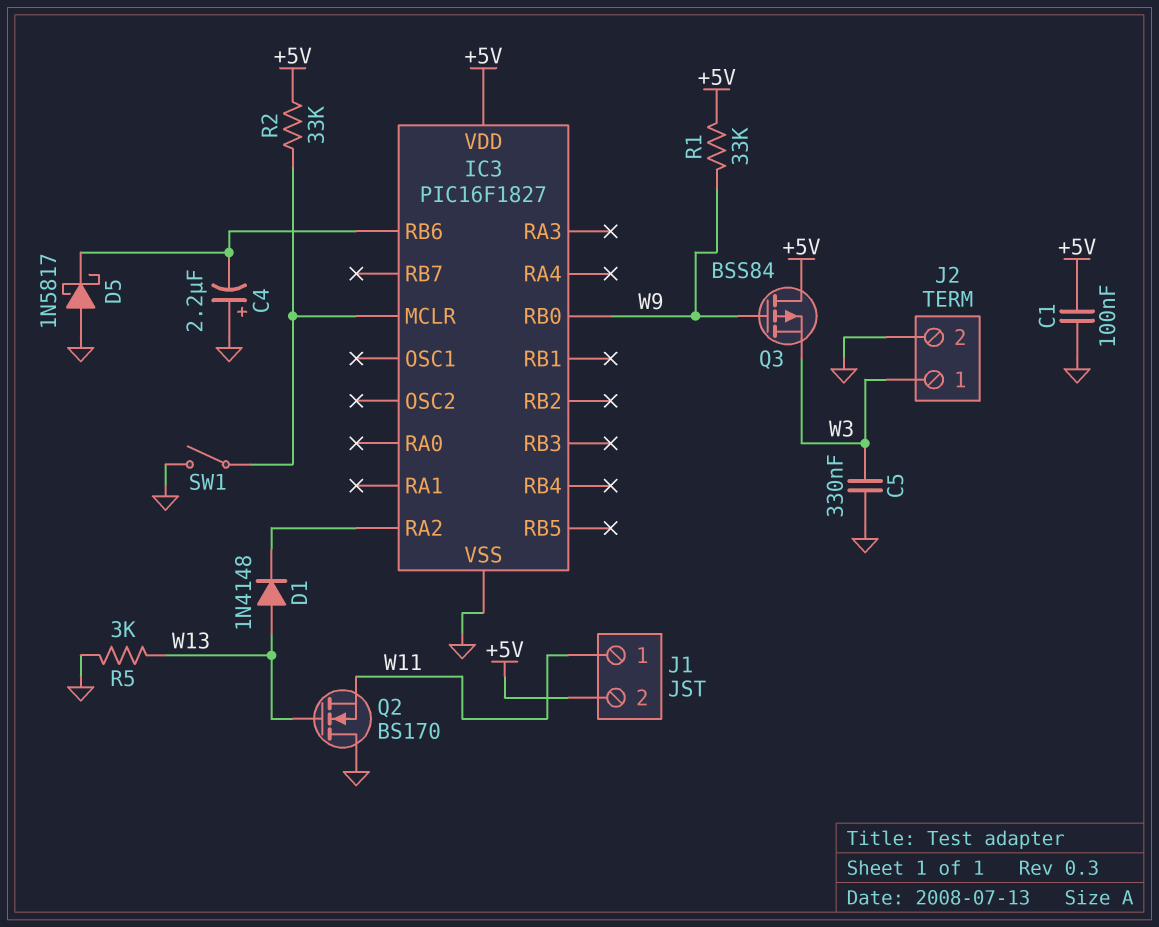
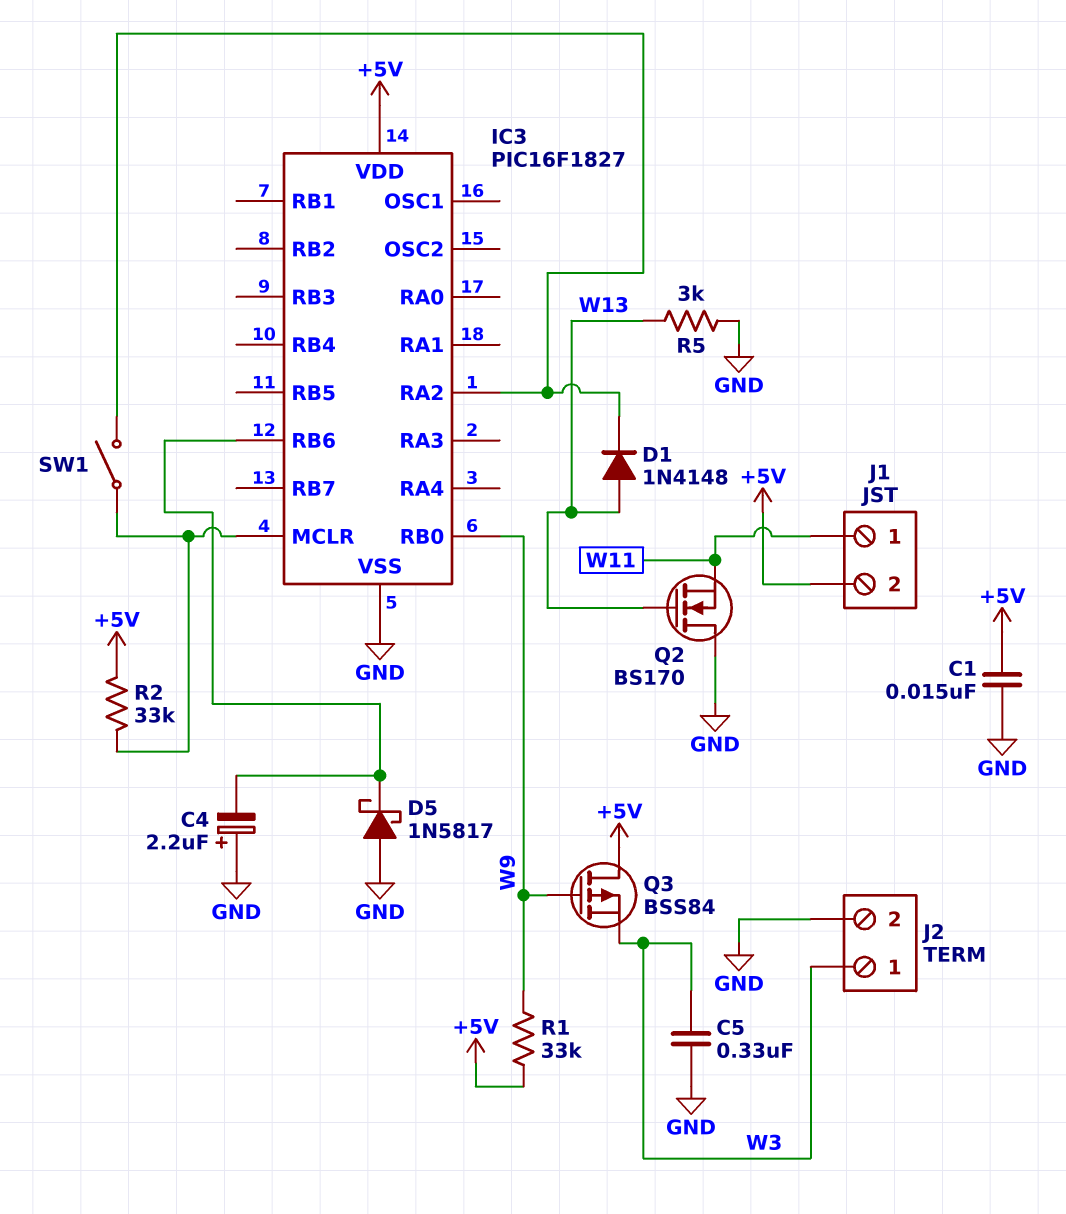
C1: 100nF (+5V, GND) -> 15nF (+5V, GND)
SW1: switch (GND, IC3/MCLR) -> switch (IC3/MCLR, IC3/RA2)

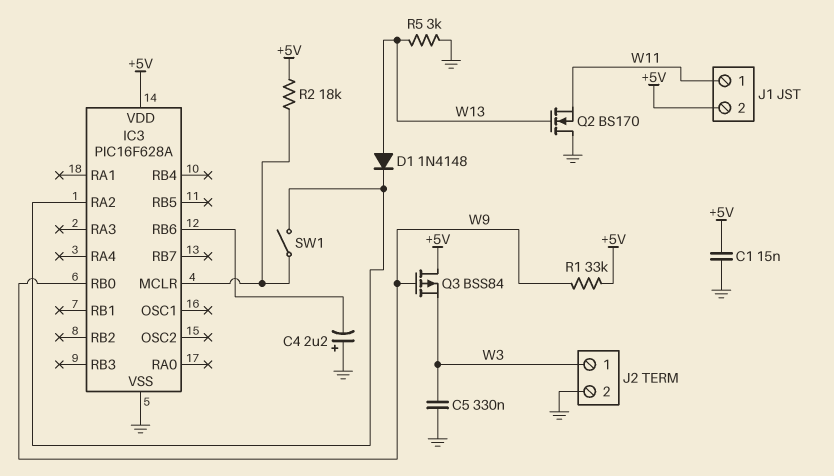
D5: schottky 1N5817 (A GND, K IC3/RB6) -> none
IC3: PIC16F1827 -> PIC16F628A
R2: 33k (+5V, IC3/MCLR) -> 18k (+5V, IC3/MCLR)

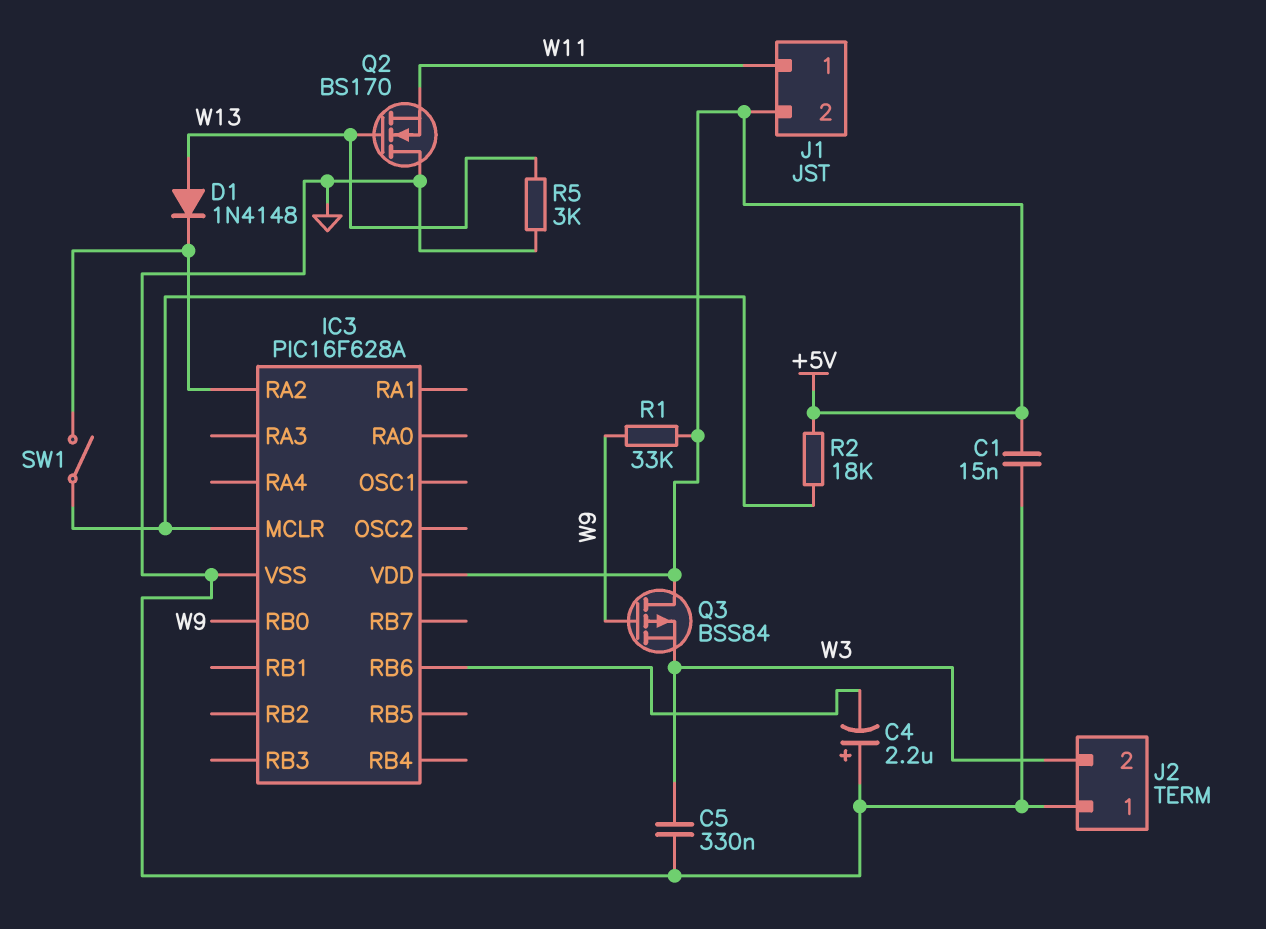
J2 pin 1: W3 -> GND
J2 pin 2: GND -> W3

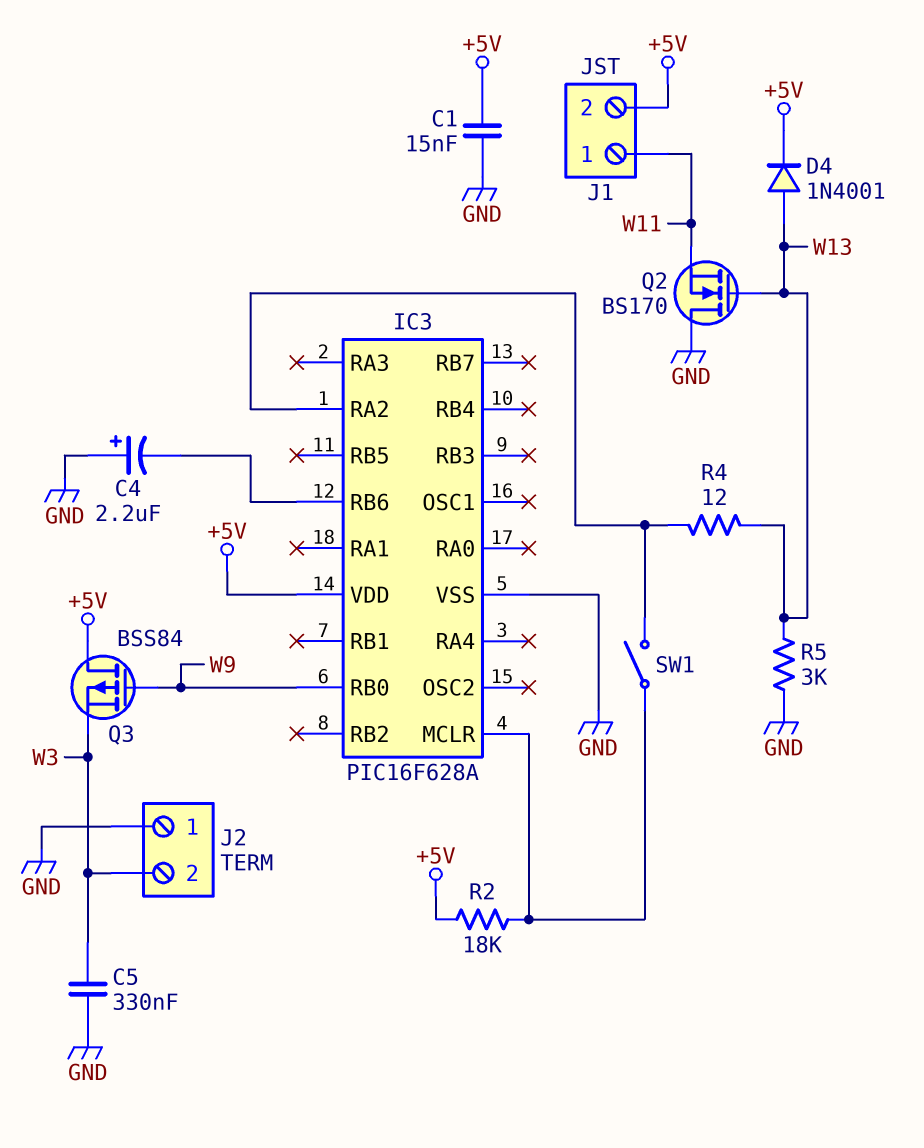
D1: diode 1N4148 (A W13, K IC3/RA2) -> none
D4: none -> diode 1N4001 (A W13, K +5V)
R1: 33k (+5V, W9) -> none
R4: none -> 12 (IC3/RA2, W13)

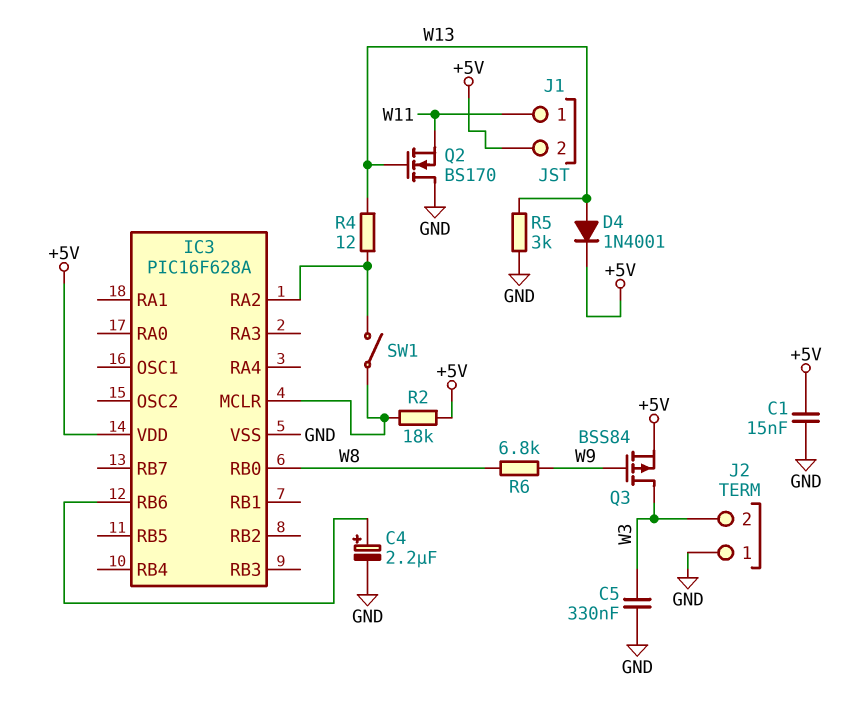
C4: 2.2uF (plus GND, minus IC3/RB6) -> 2.2uF (plus IC3/RB6, minus GND)
IC3 pin RB0: W9 -> W8
Q3: PMOS BSS84 (G W9, D +5V, S W3) -> PMOS BSS84 (G W9, D W3, S +5V)
R6: none -> 6.8k (W8, W9)

